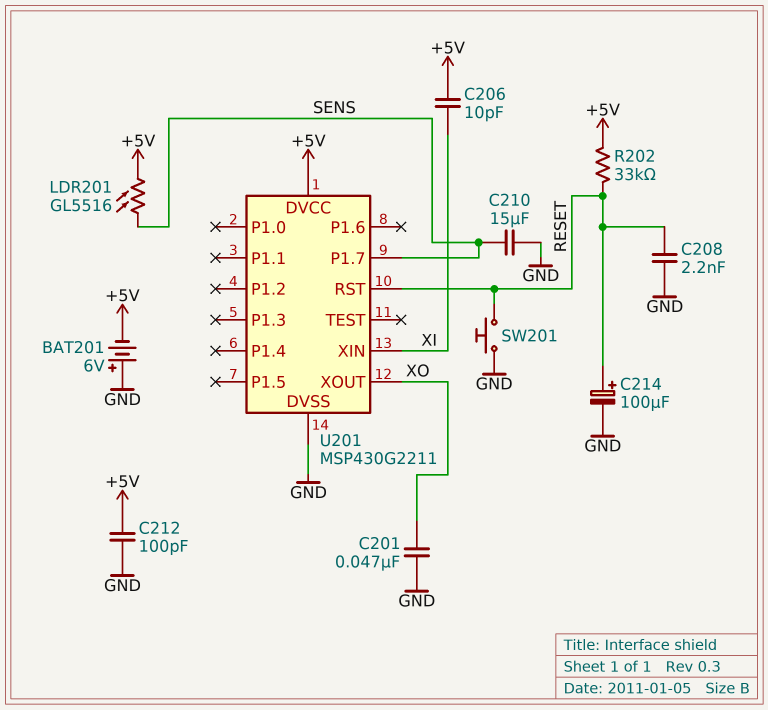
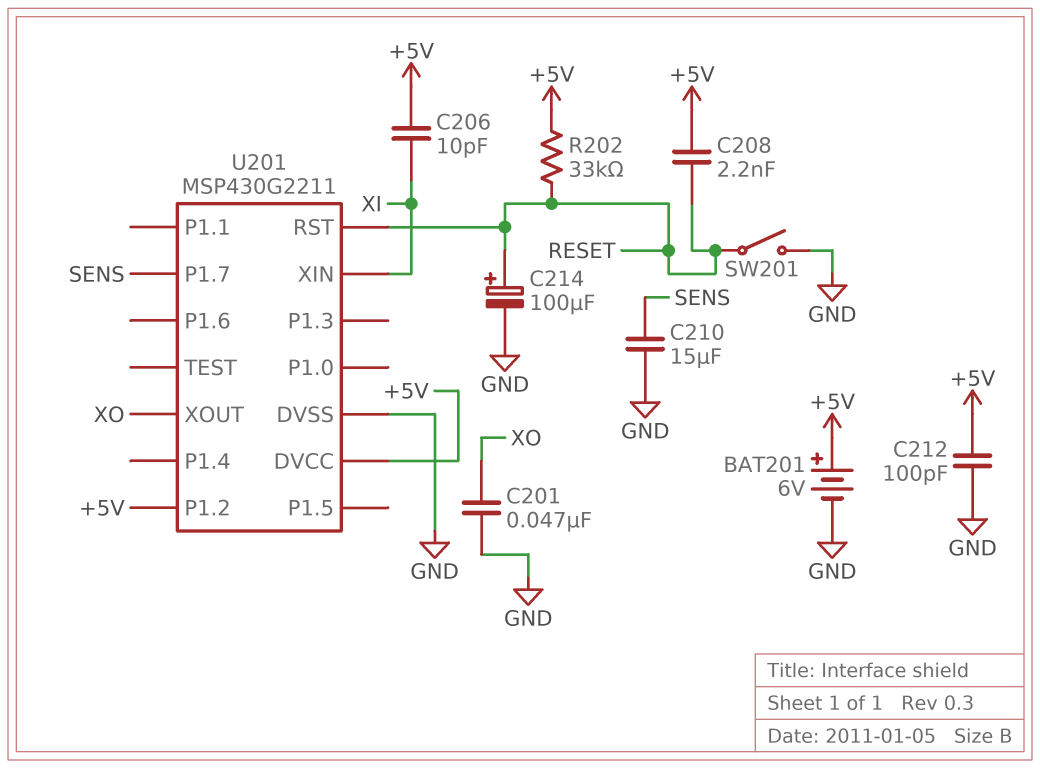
BAT201: 6V (plus GND, minus +5V) -> 6V (plus +5V, minus GND)
C208: 2.2nF (GND, RESET) -> 2.2nF (+5V, RESET)
LDR201: GL5516 (+5V, SENS) -> none
SW201: button (GND, RESET) -> switch (GND, RESET)
U201 pin P1.2: none -> +5V

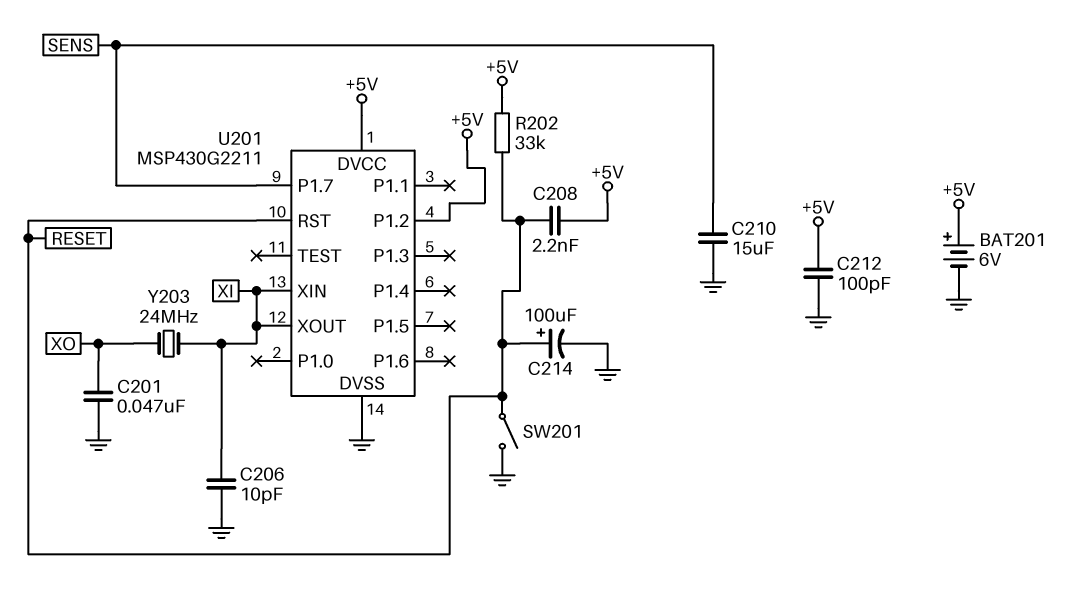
C206: 10pF (+5V, XI) -> 10pF (GND, XI)
U201 pin XOUT: XO -> XI
Y203: none -> 24MHz (XI, XO)

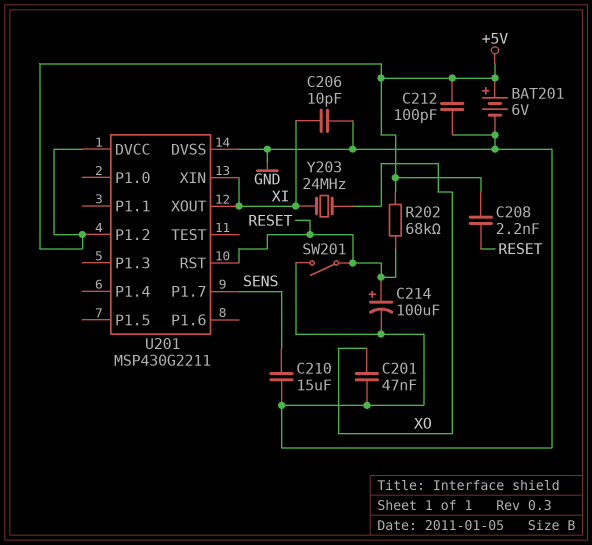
R202: 33k (+5V, RESET) -> 68k (+5V, RESET)

